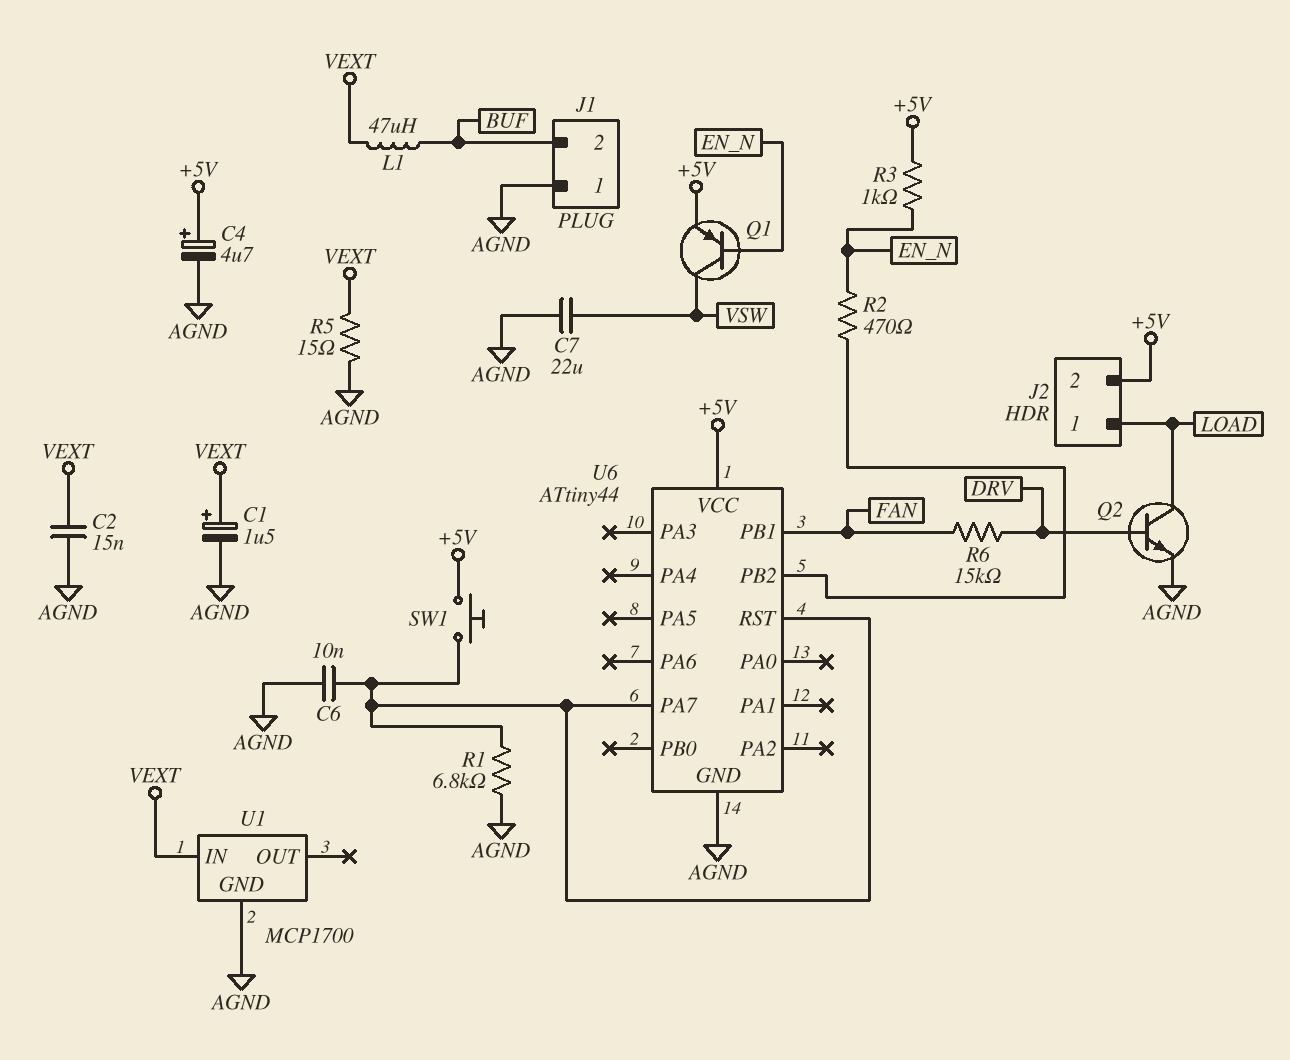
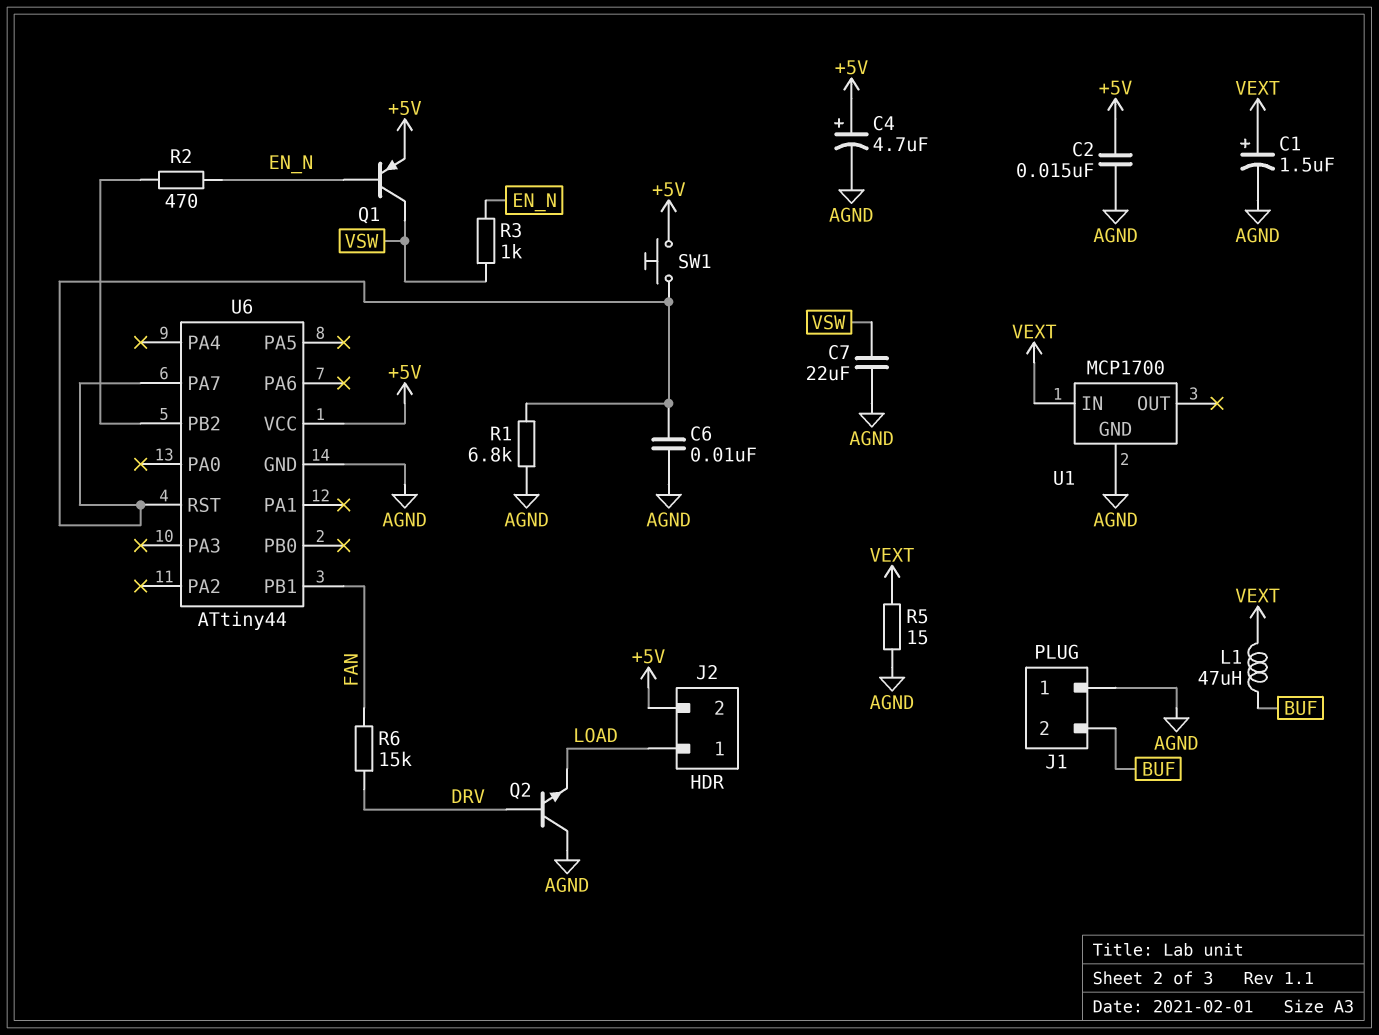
C2: 15nF (AGND, VEXT) -> 15nF (+5V, AGND)
Q2: NPN (B DRV, C LOAD, E AGND) -> NPN (B DRV, C AGND, E LOAD)
R3: 1k (+5V, EN_N) -> 1k (EN_N, VSW)

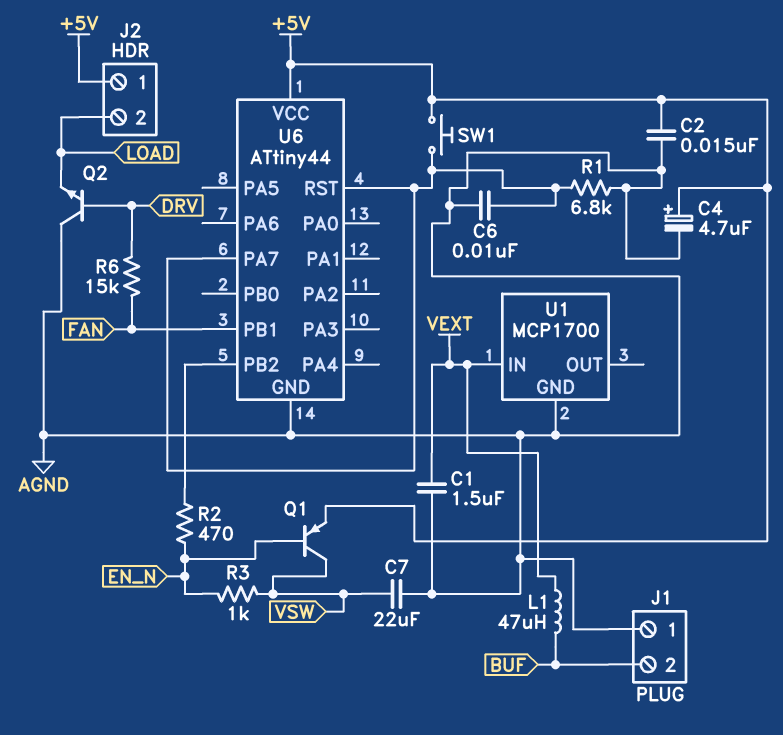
C1: 1.5uF (plus VEXT, minus AGND) -> 1.5uF (AGND, VEXT)
J2 pin 1: LOAD -> +5V
J2 pin 2: +5V -> LOAD
R5: 15 (AGND, VEXT) -> none

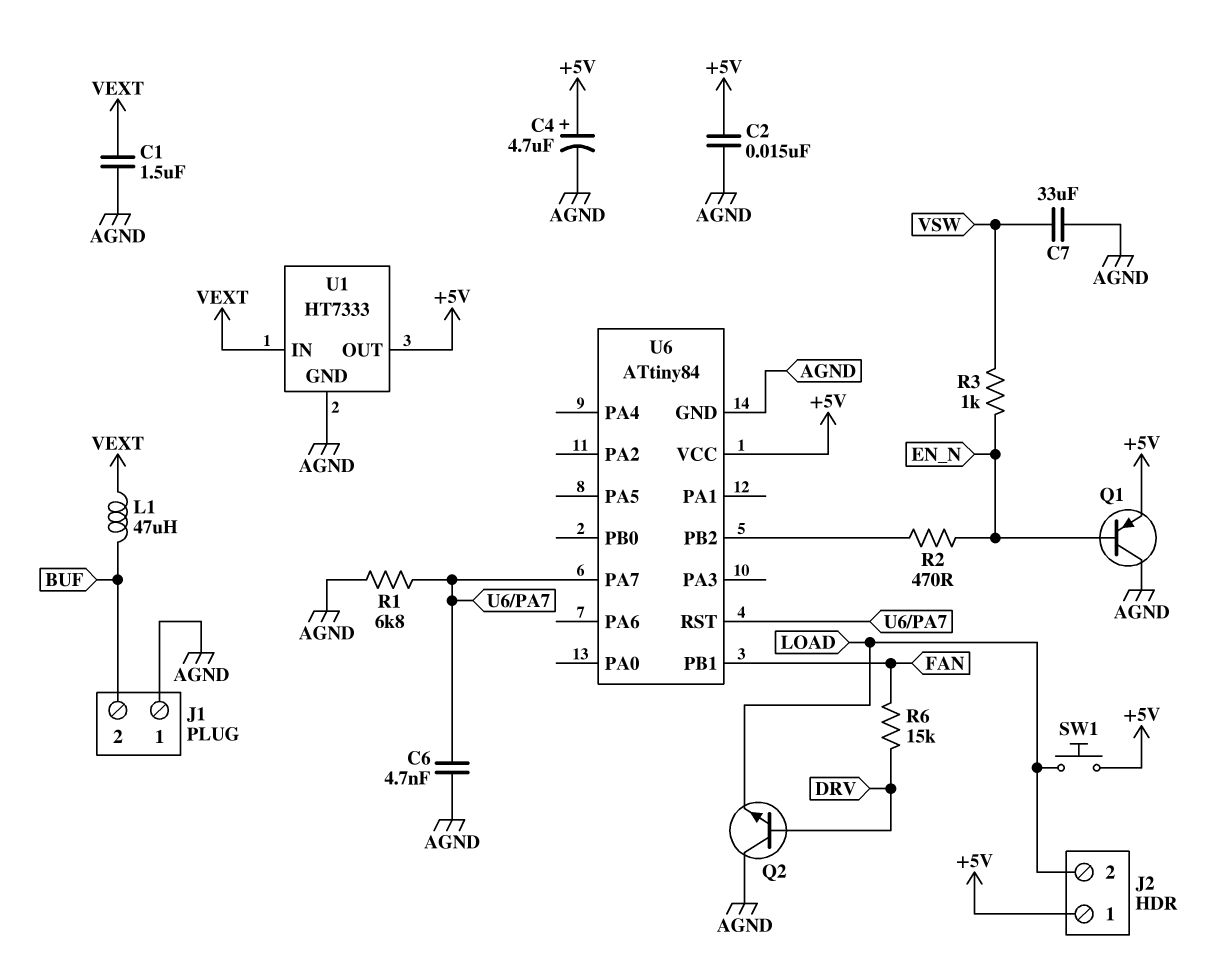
C6: 10nF (AGND, U6/PA7) -> 4.7nF (AGND, U6/PA7)
C7: 22uF (AGND, VSW) -> 33uF (AGND, VSW)
Q1: PNP (B EN_N, C VSW, E +5V) -> PNP (B EN_N, C AGND, E +5V)
SW1: button (+5V, U6/PA7) -> button (+5V, LOAD)
U1: MCP1700 -> HT7333
U1 pin OUT: none -> +5V
U6: ATtiny44 -> ATtiny84

